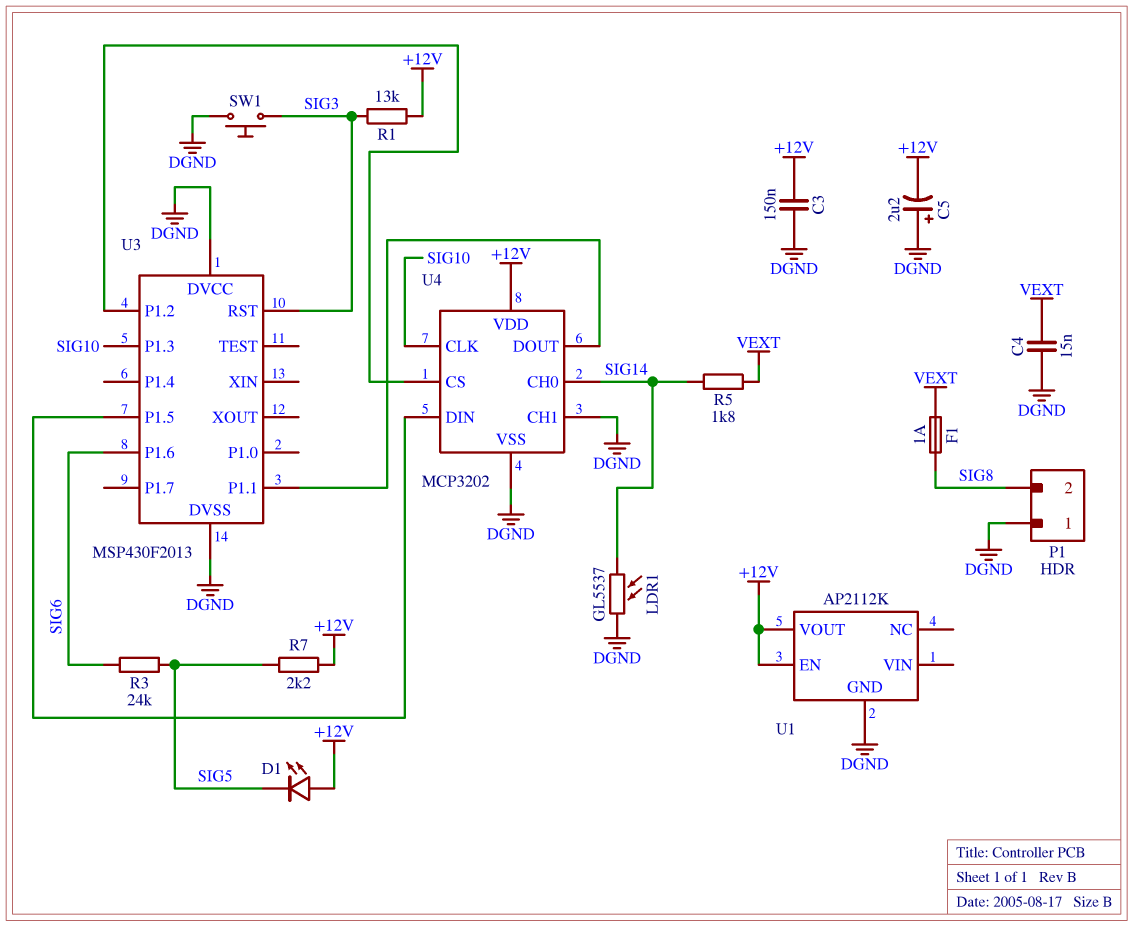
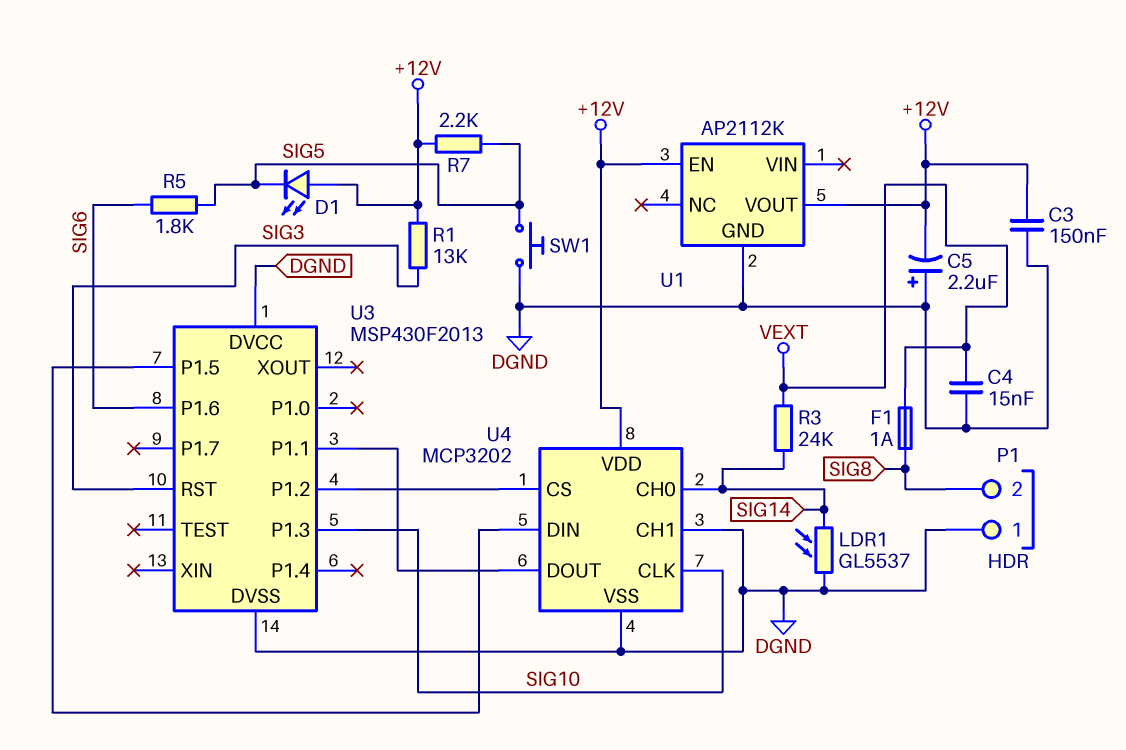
R3: 24k (SIG5, SIG6) -> 24k (SIG14, VEXT)
R5: 1.8k (SIG14, VEXT) -> 1.8k (SIG5, SIG6)
SW1: button (DGND, SIG3) -> button (DGND, SIG5)

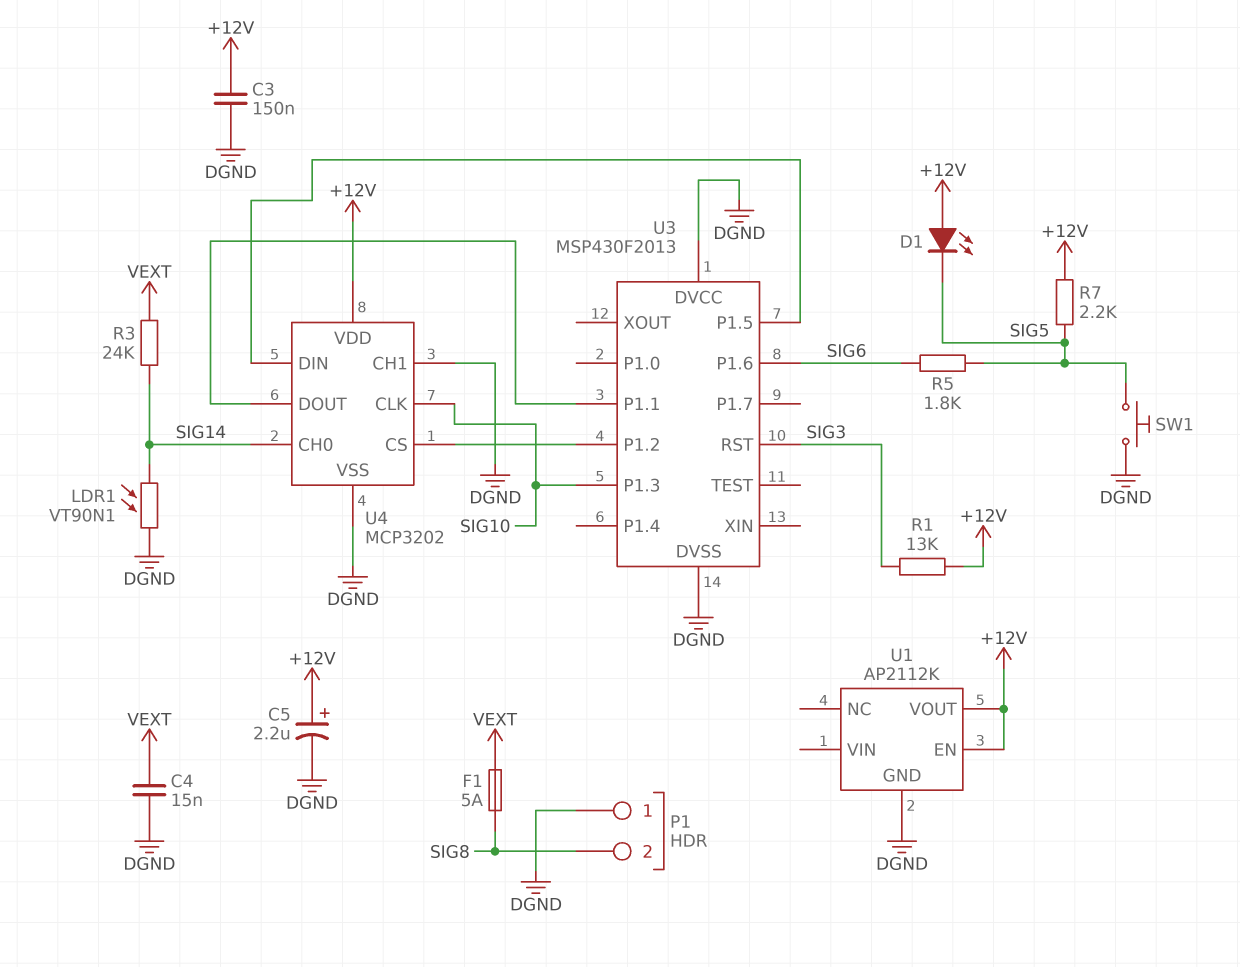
C5: 2.2uF (plus DGND, minus +12V) -> 2.2uF (plus +12V, minus DGND)
F1: 1A (SIG8, VEXT) -> 5A (SIG8, VEXT)
LDR1: GL5537 (DGND, SIG14) -> VT90N1 (DGND, SIG14)

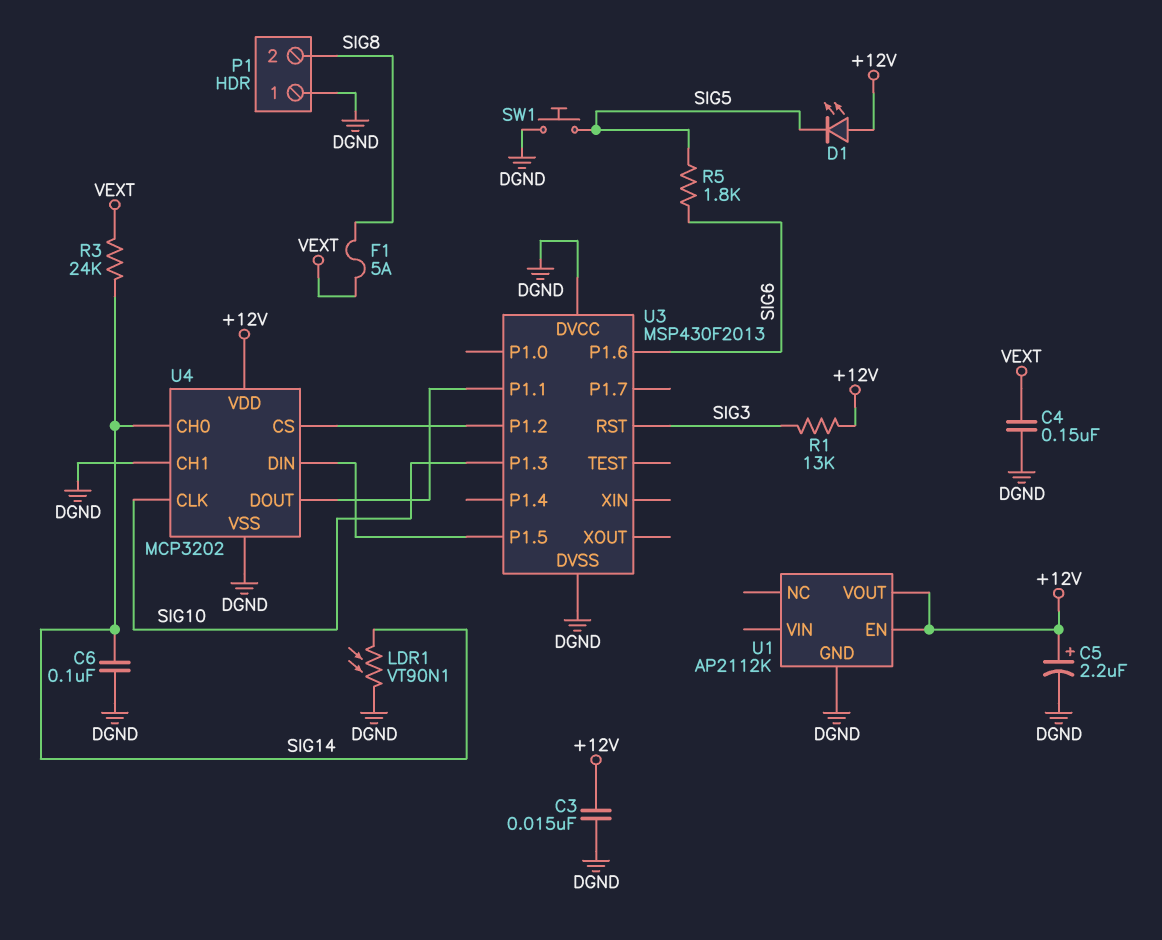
C3: 150nF (+12V, DGND) -> 15nF (+12V, DGND)
C4: 15nF (DGND, VEXT) -> 150nF (DGND, VEXT)
C6: none -> 100nF (DGND, SIG14)
R7: 2.2k (+12V, SIG5) -> none

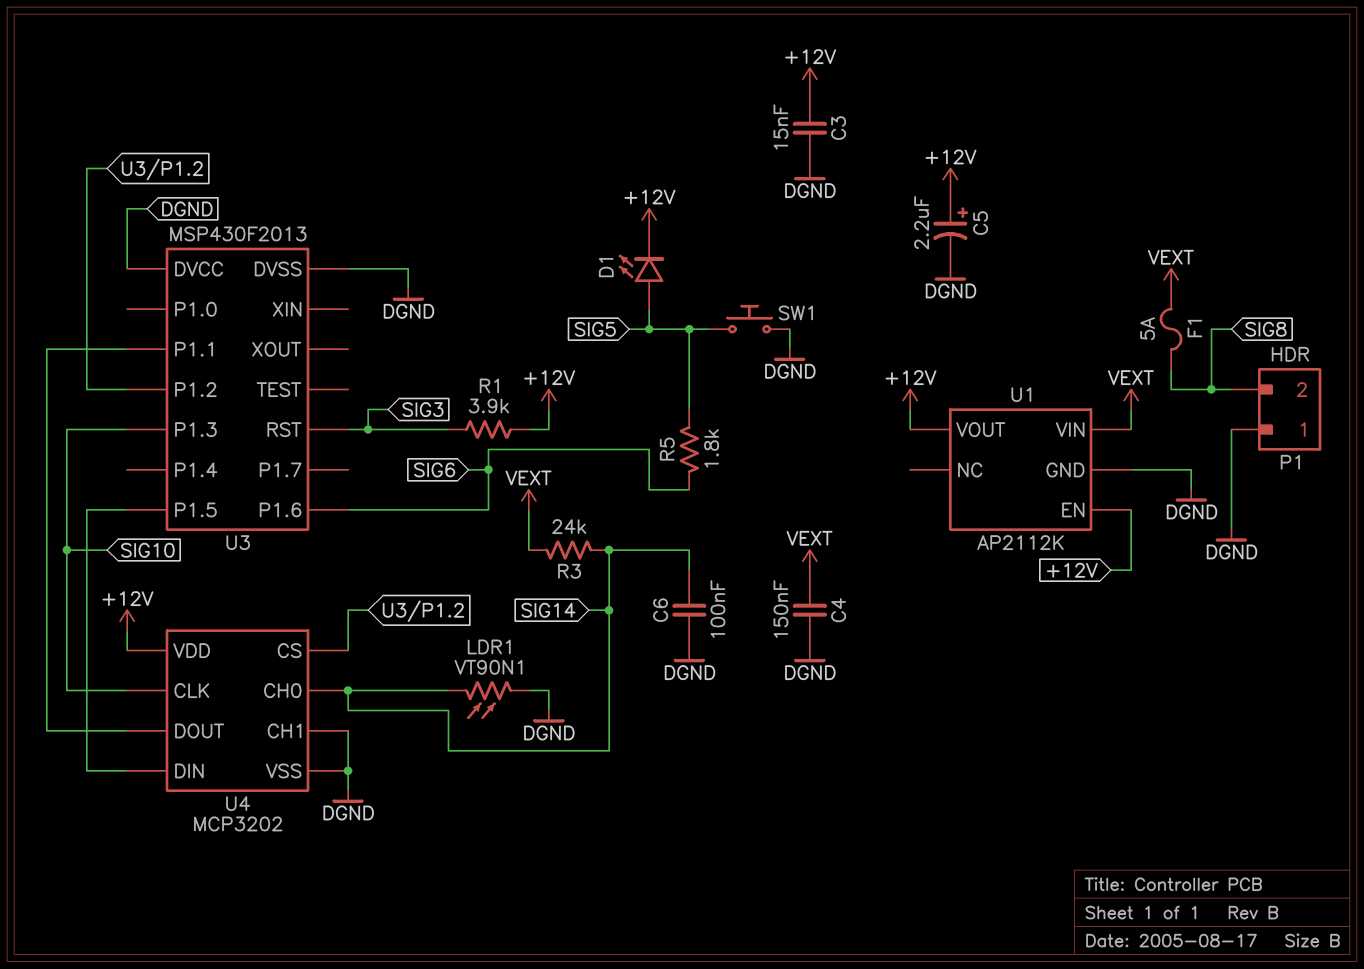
D1: LED (A +12V, K SIG5) -> LED (A SIG5, K +12V)
R1: 13k (+12V, SIG3) -> 3.9k (+12V, SIG3)
U1 pin VIN: none -> VEXT

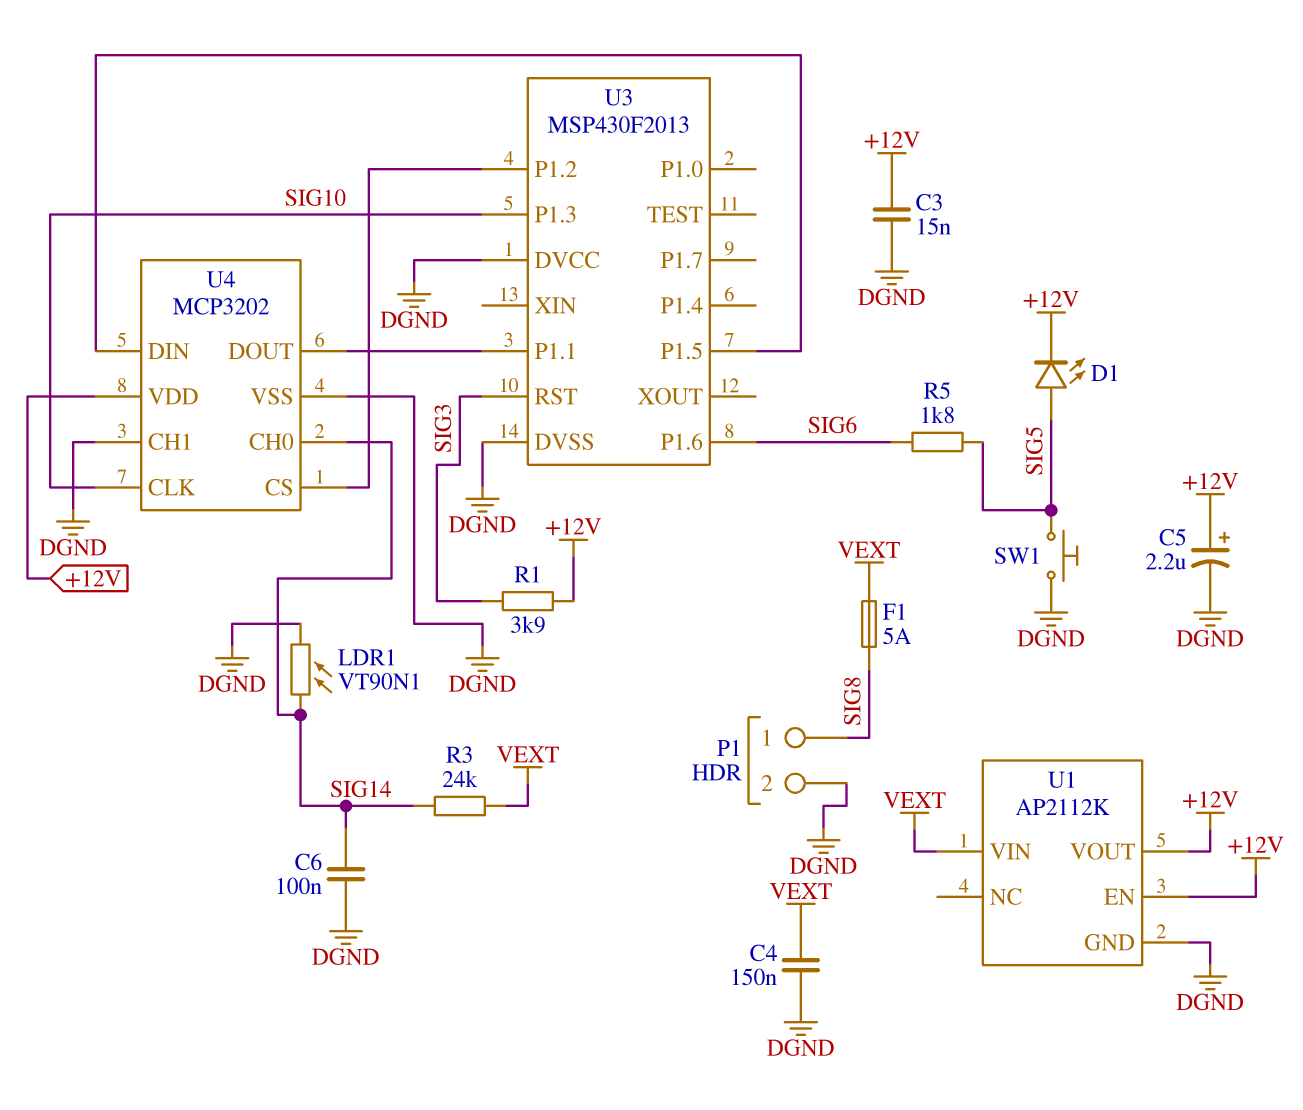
P1 pin 1: DGND -> SIG8
P1 pin 2: SIG8 -> DGND

